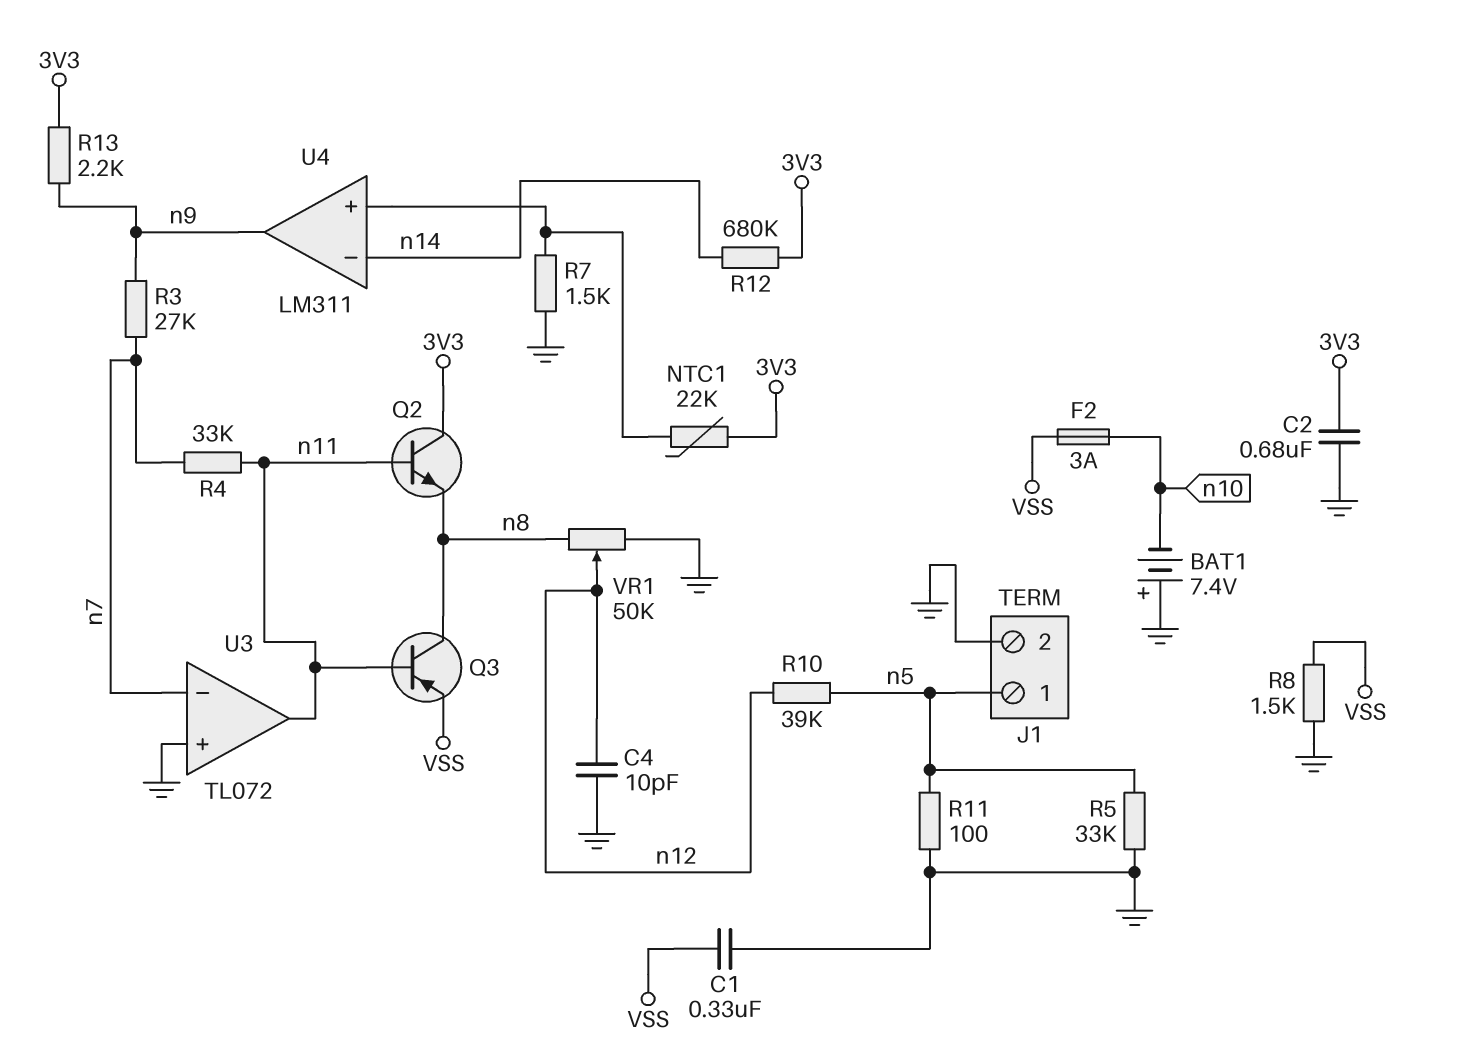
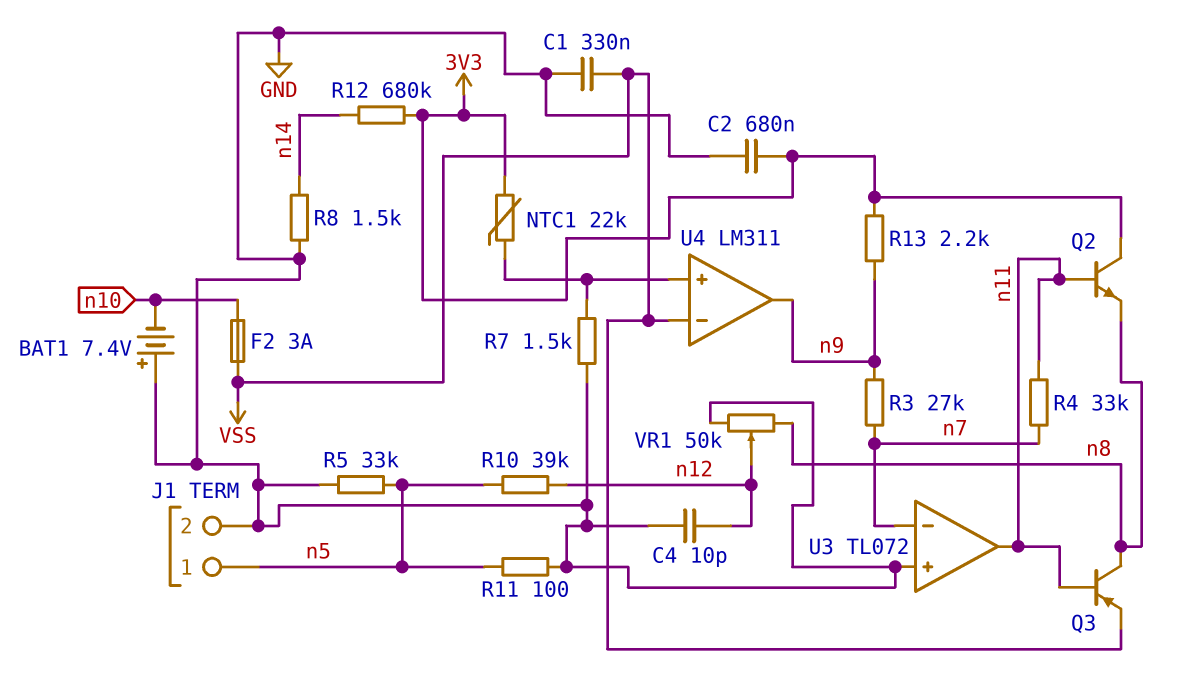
R8: 1.5k (GND, VSS) -> 1.5k (GND, n14)
U4 pin in-: n14 -> VSS

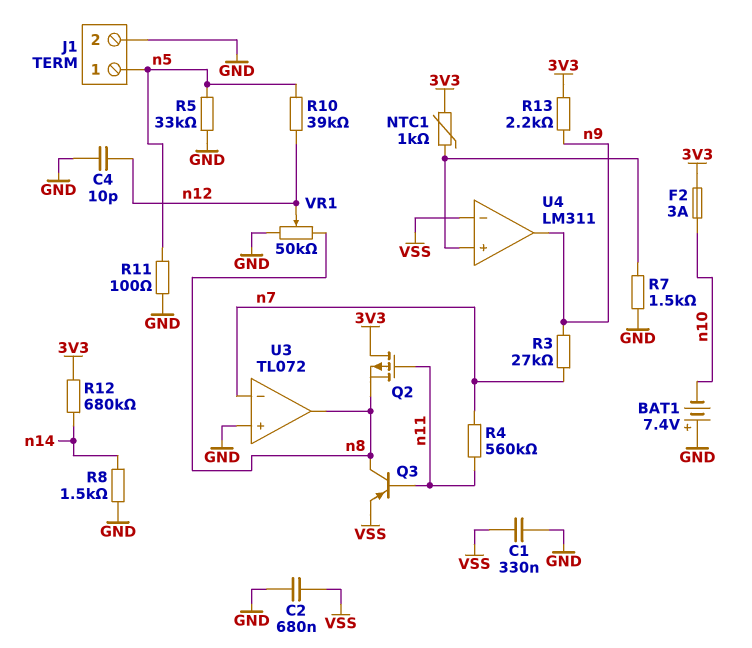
C2: 680nF (3V3, GND) -> 680nF (GND, VSS)
F2: 3A (VSS, n10) -> 3A (3V3, n10)
NTC1: 22k (3V3, U4/in+) -> 1k (3V3, U4/in+)
Q2: NPN (B n11, C 3V3, E n8) -> PMOS (G n11, D 3V3, S n8)
R4: 33k (n7, n11) -> 560k (n7, n11)
U3 pin out: n11 -> n8

